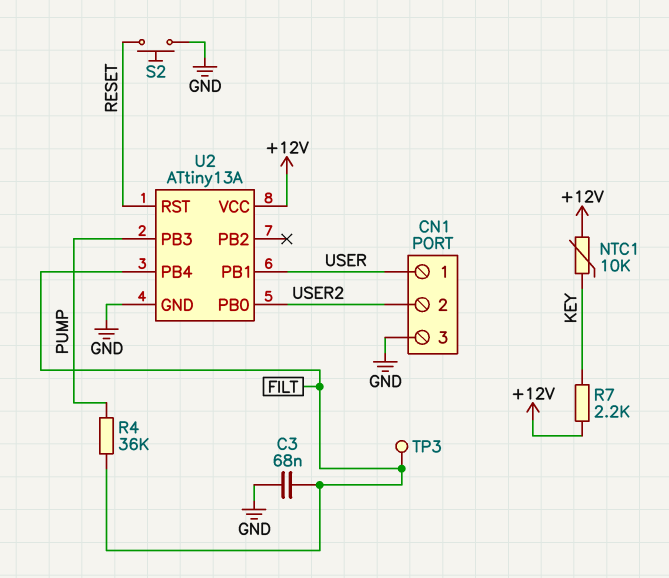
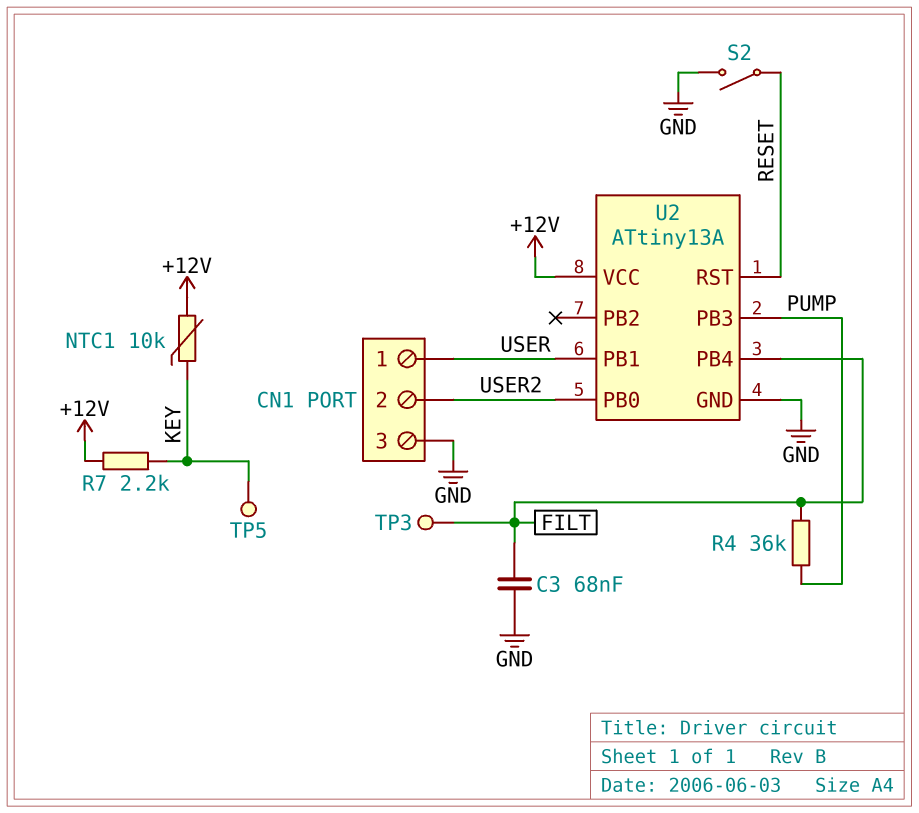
S2: button (GND, RESET) -> switch (GND, RESET)
TP5: none -> test point (KEY)

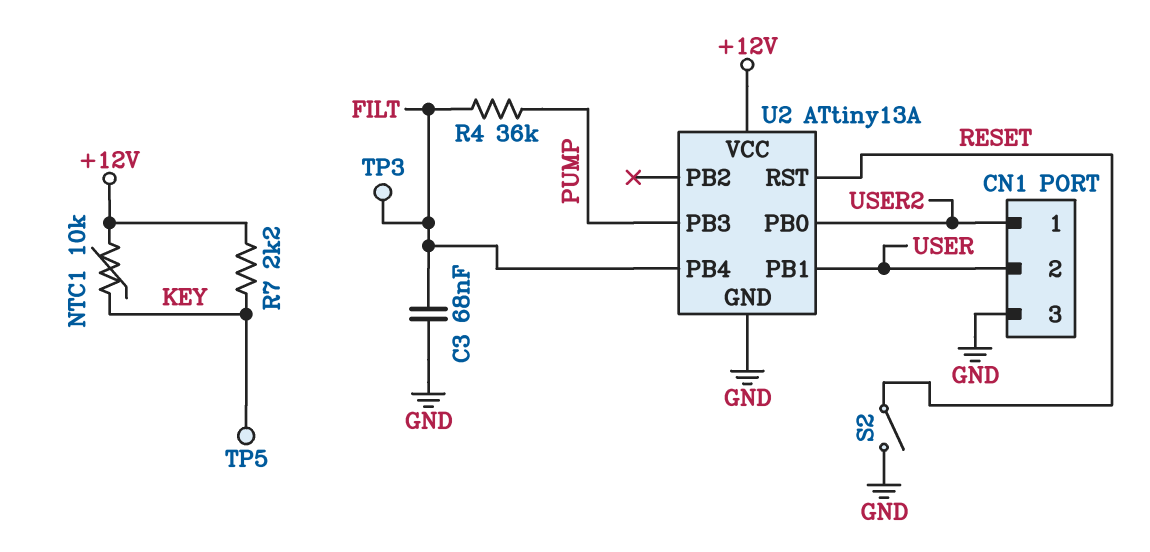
CN1 pin 1: USER -> USER2
CN1 pin 2: USER2 -> USER

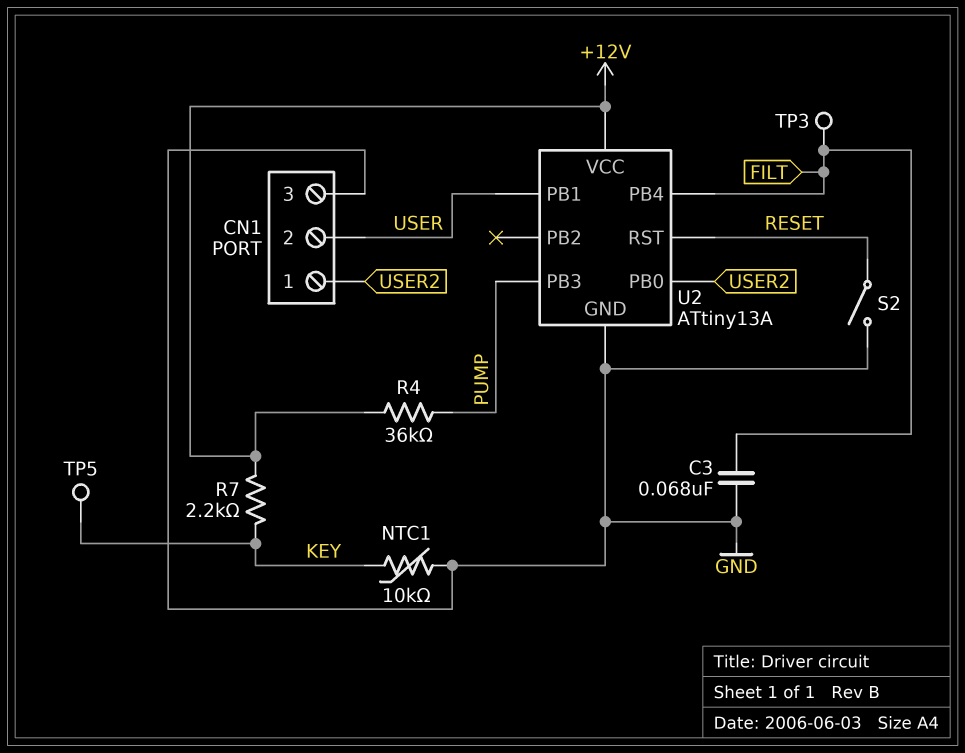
NTC1: 10k (+12V, KEY) -> 10k (GND, KEY)
R4: 36k (FILT, PUMP) -> 36k (+12V, PUMP)

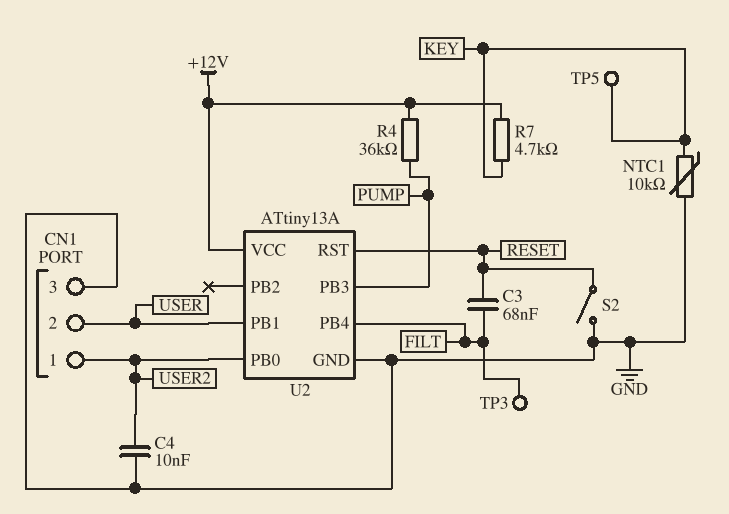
C3: 68nF (FILT, GND) -> 68nF (FILT, RESET)
C4: none -> 10nF (GND, USER2)
R7: 2.2k (+12V, KEY) -> 4.7k (+12V, KEY)

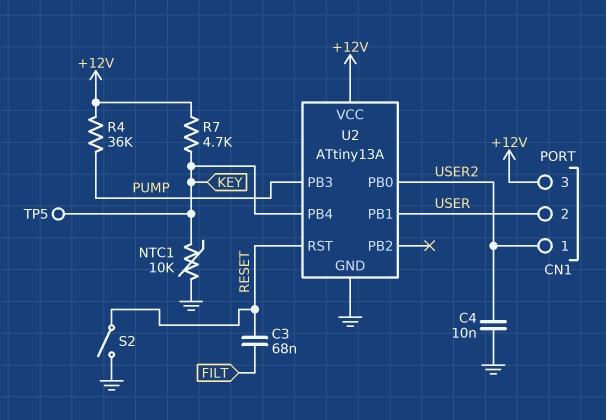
CN1 pin 3: GND -> +12V
TP3: test point (FILT) -> none
U2 pin PB4: FILT -> KEY

